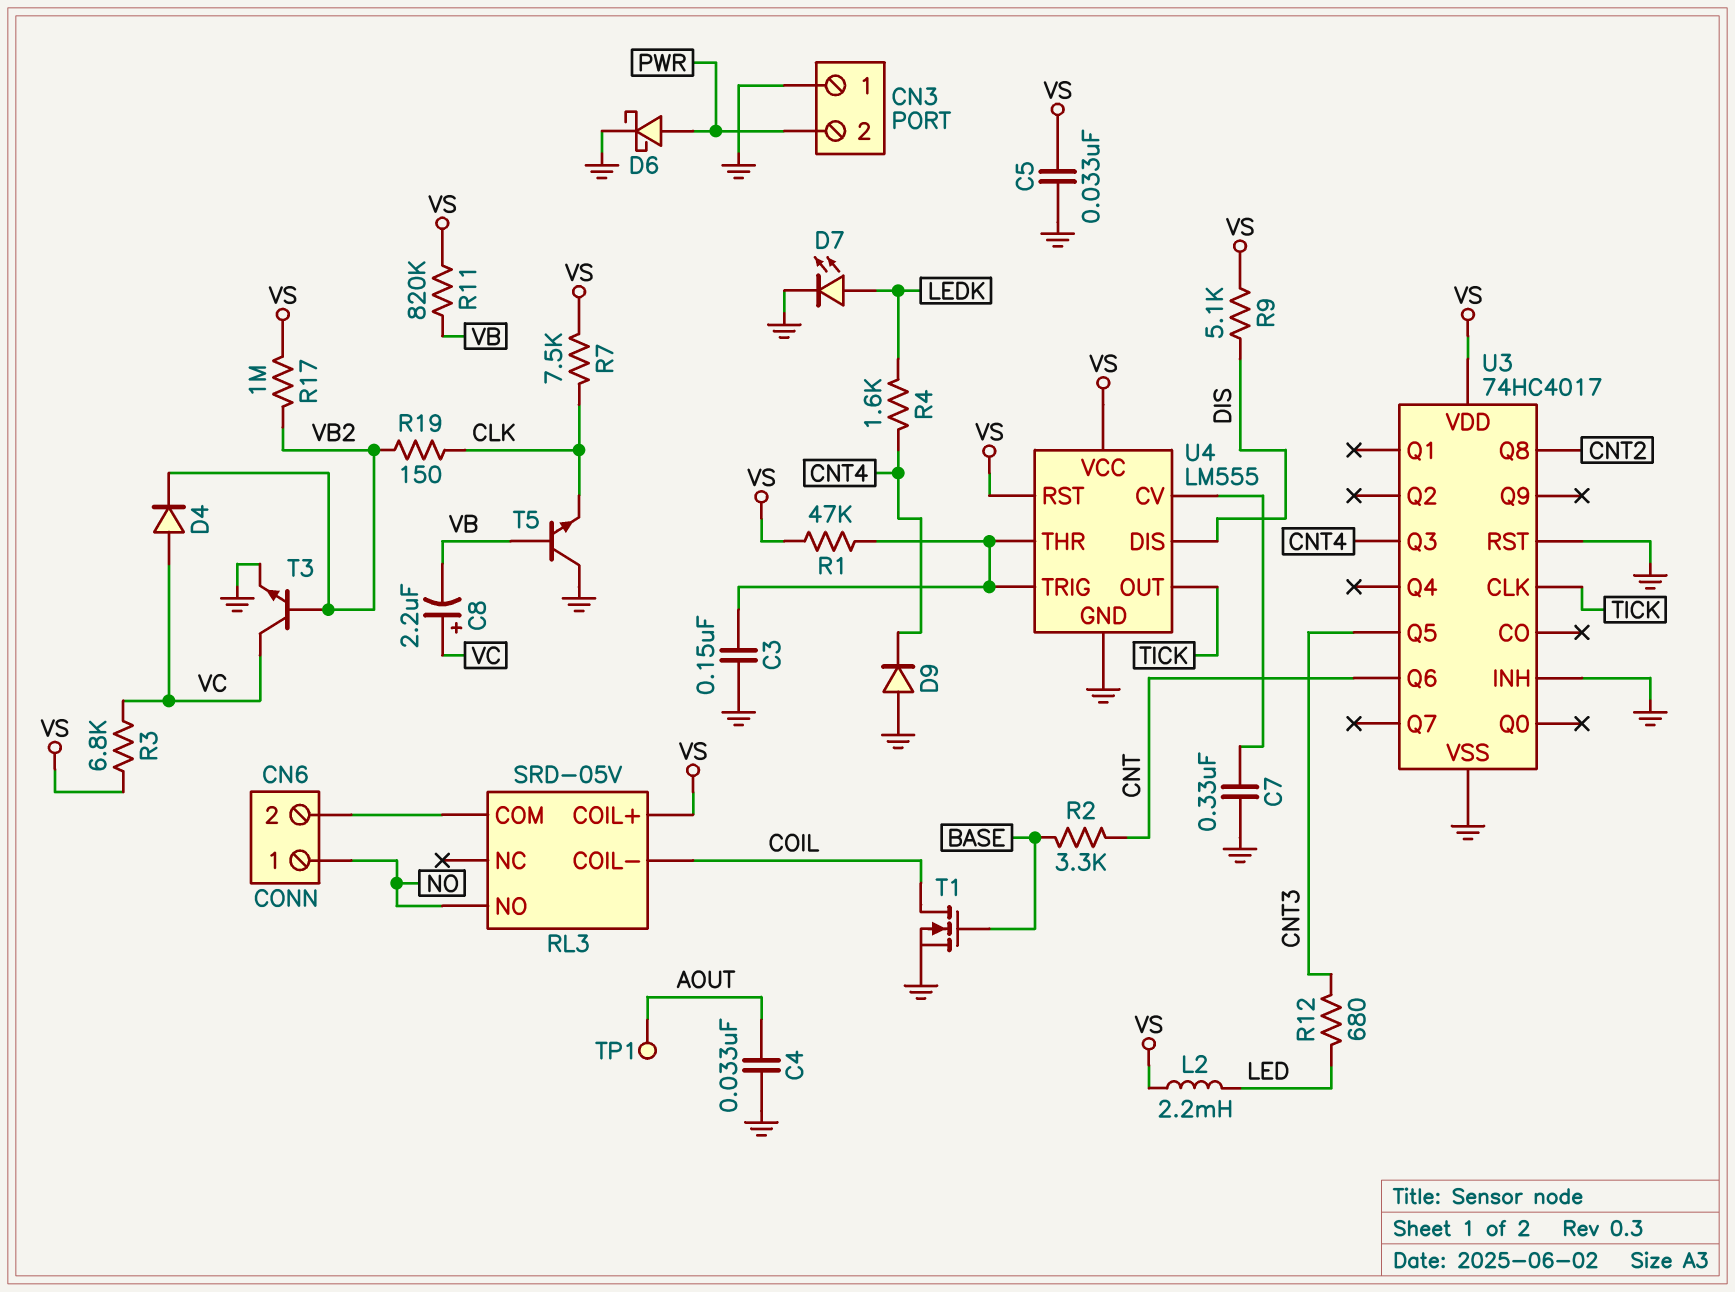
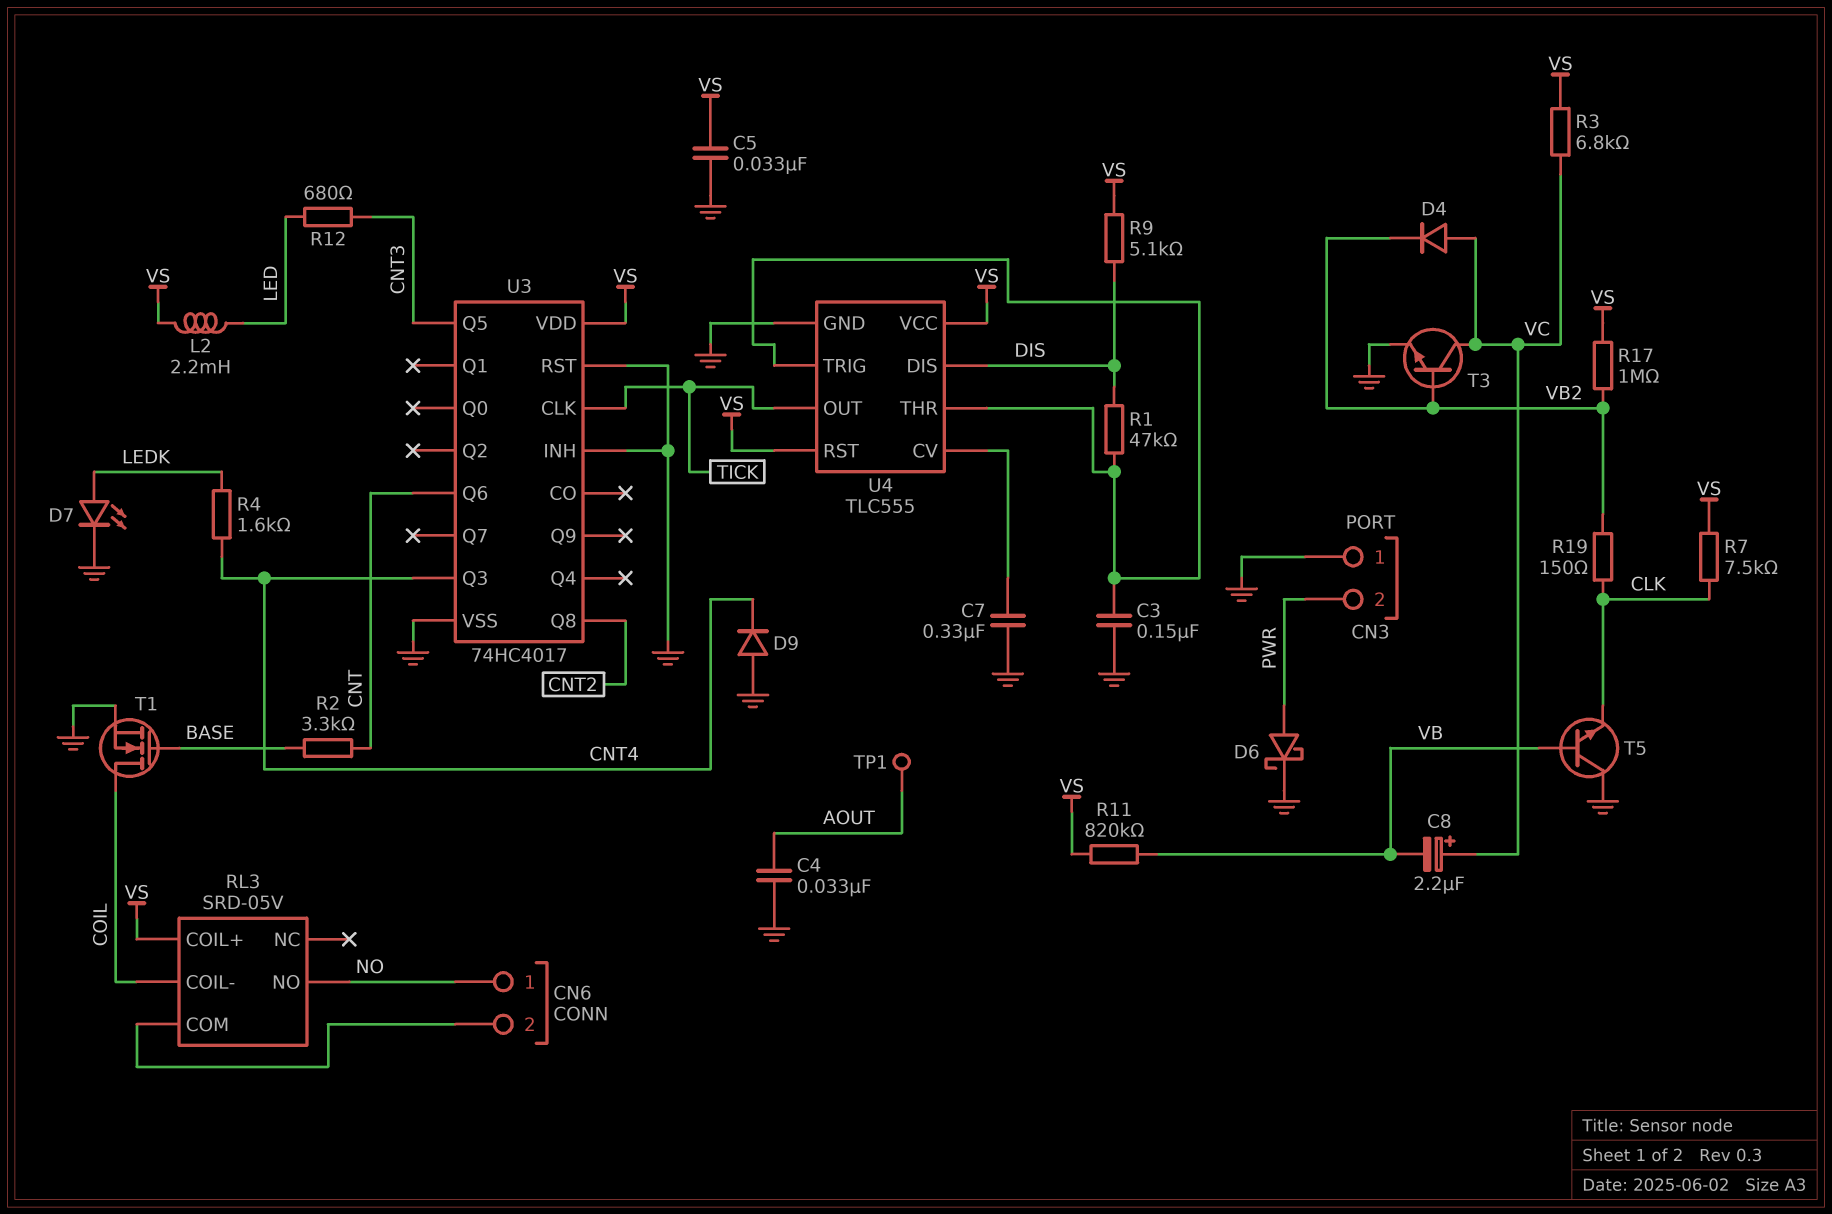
R1: 47k (U4/THR, VS) -> 47k (DIS, U4/THR)
U4: LM555 -> TLC555

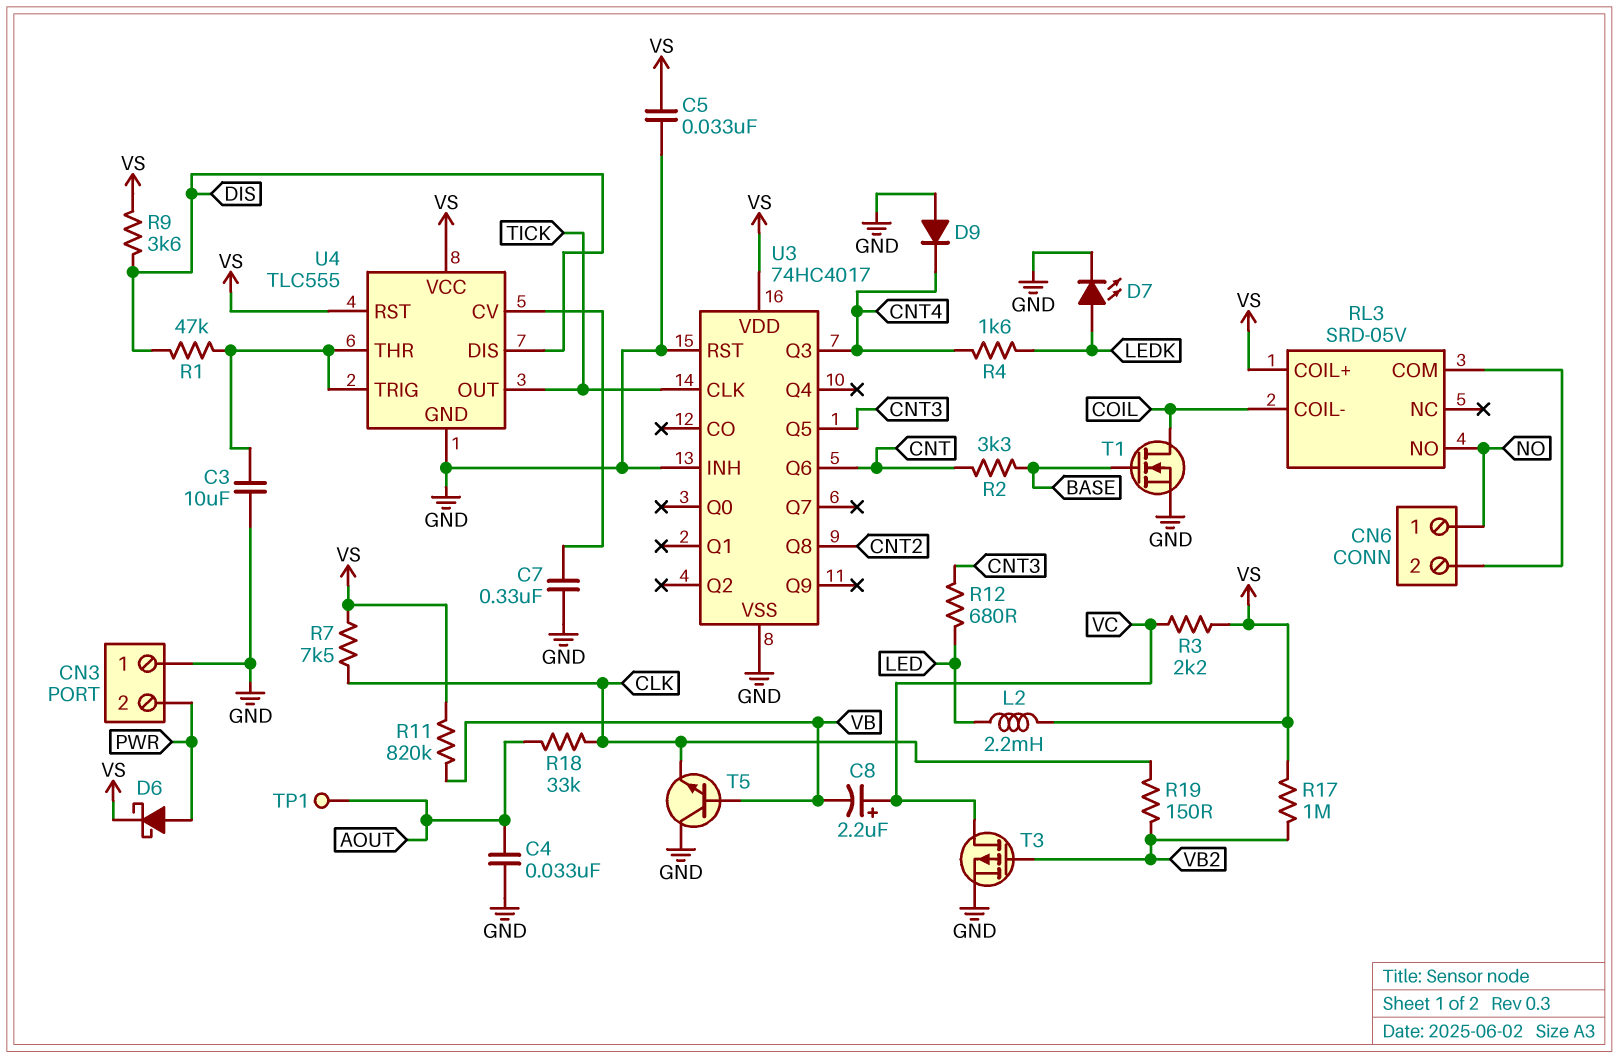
C3: 150nF (GND, U4/THR) -> 10uF (GND, U4/THR)
D4: diode (A VC, K VB2) -> none
D6: schottky (A PWR, K GND) -> schottky (A PWR, K VS)
R3: 6.8k (VC, VS) -> 2.2k (VC, VS)
R9: 5.1k (DIS, VS) -> 3.6k (DIS, VS)
R18: none -> 33k (AOUT, CLK)
T3: NPN (B VB2, C VC, E GND) -> PMOS (G VB2, D VC, S GND)

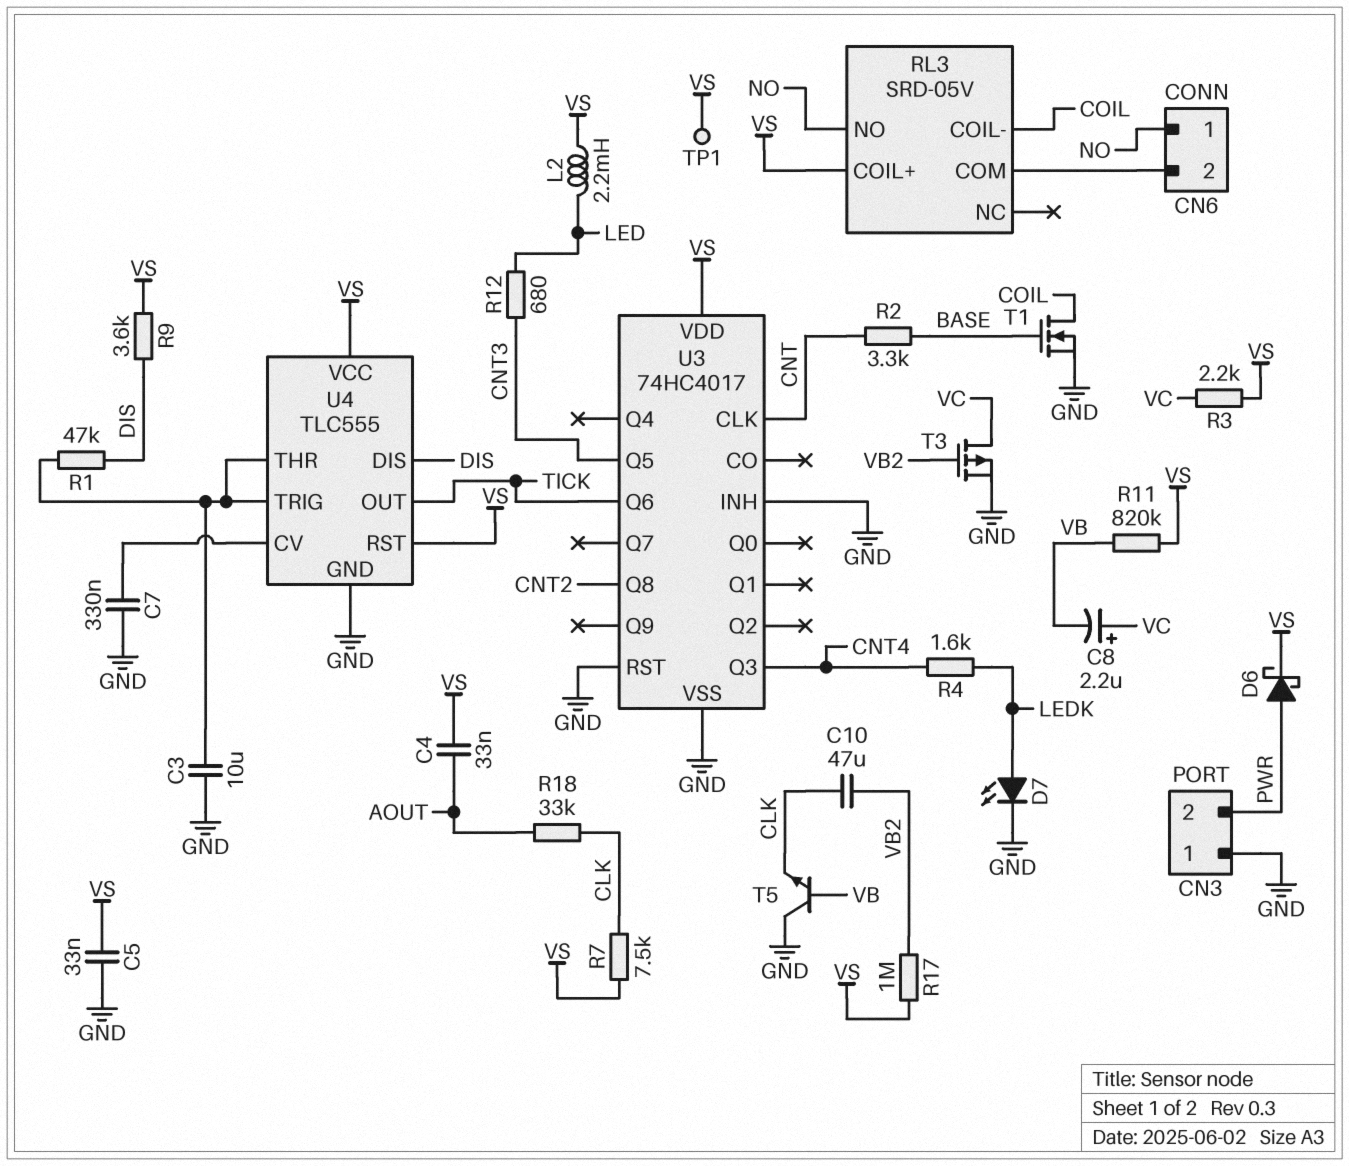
C4: 33nF (AOUT, GND) -> 33nF (AOUT, VS)
C10: none -> 47uF (CLK, VB2)
D9: diode (A GND, K CNT4) -> none
R19: 150 (CLK, VB2) -> none
TP1: test point (AOUT) -> test point (VS)
U3 pin CLK: TICK -> CNT
U3 pin Q6: CNT -> TICK

